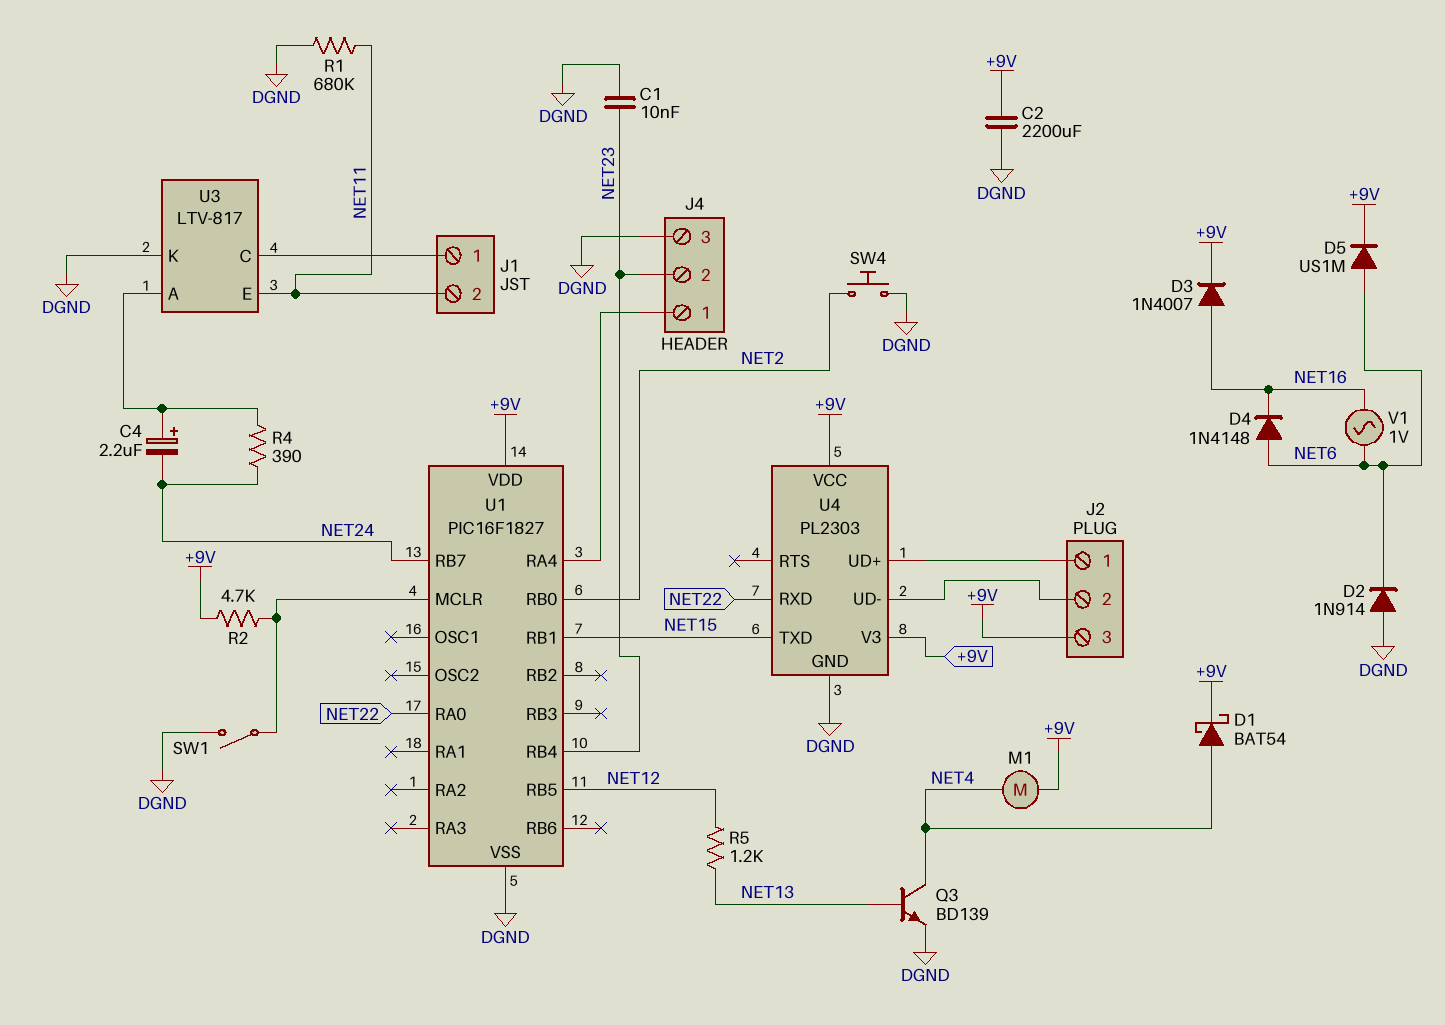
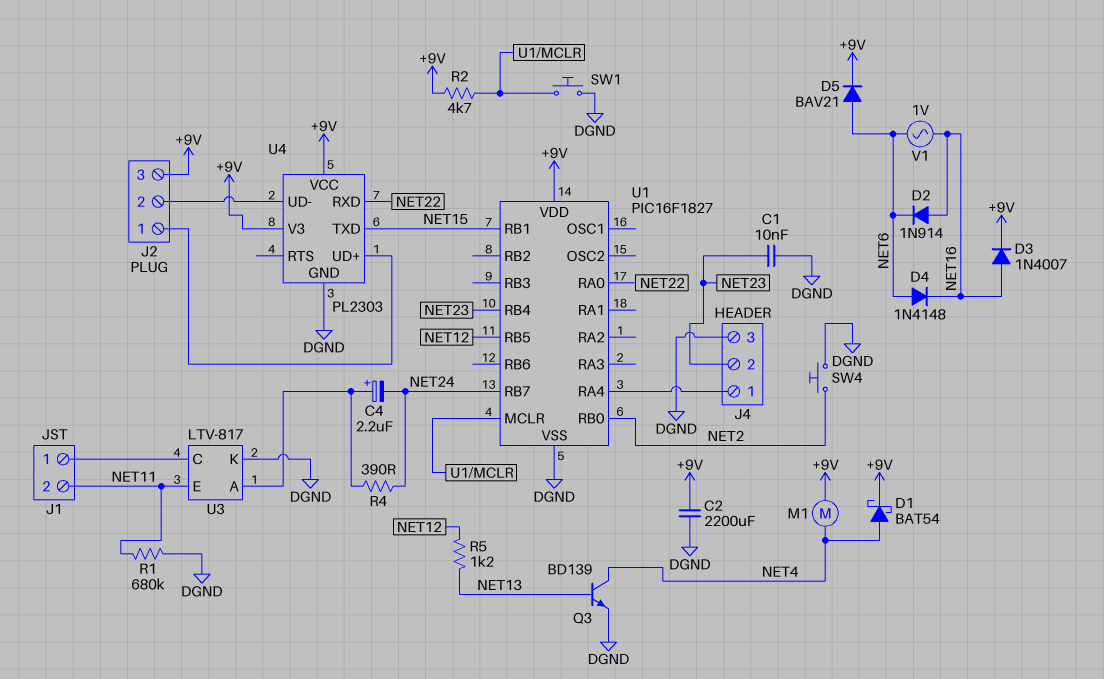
D2: diode 1N914 (A DGND, K NET6) -> diode 1N914 (A NET16, K NET6)
D5: diode US1M (A NET6, K +9V) -> diode BAV21 (A NET6, K +9V)
SW1: switch (DGND, U1/MCLR) -> button (DGND, U1/MCLR)

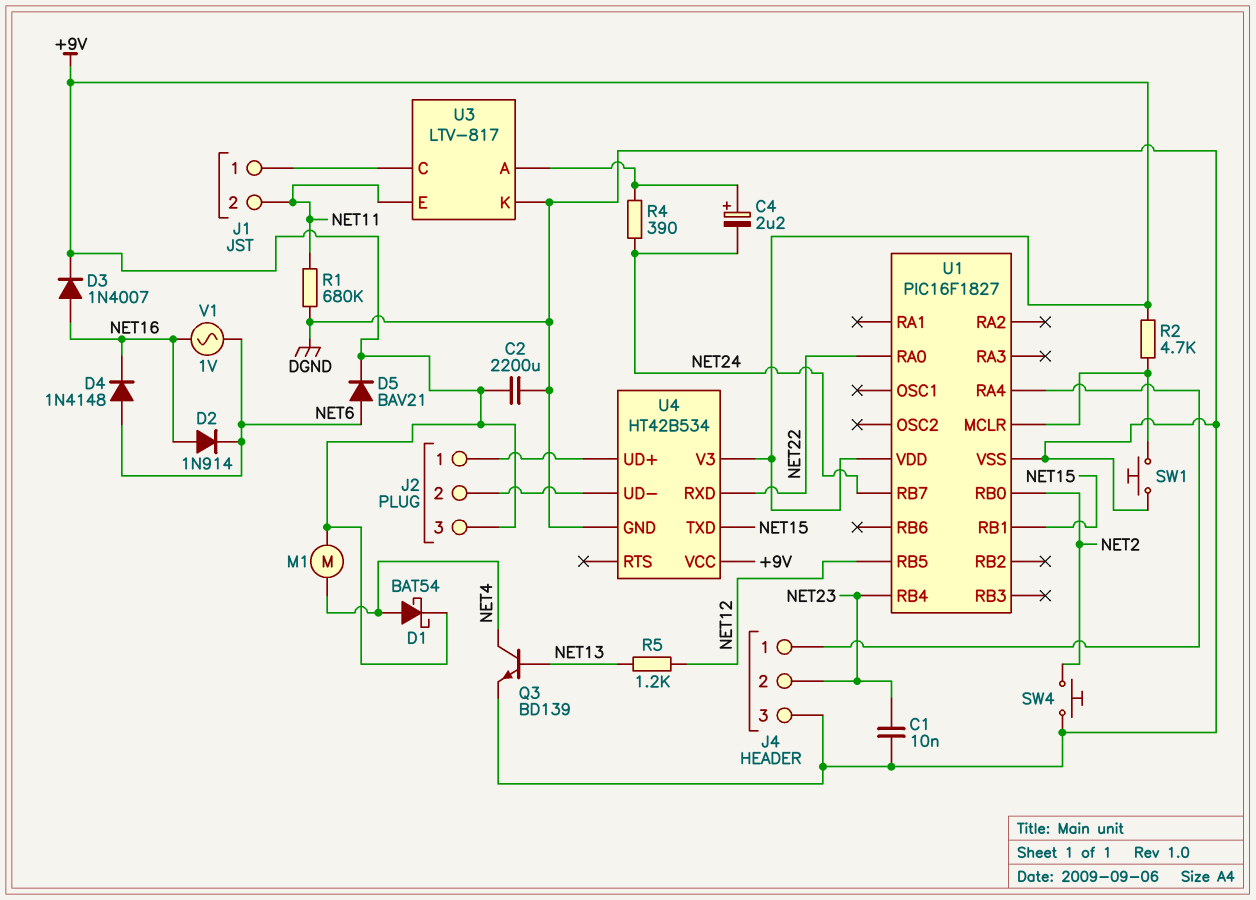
U4: PL2303 -> HT42B534

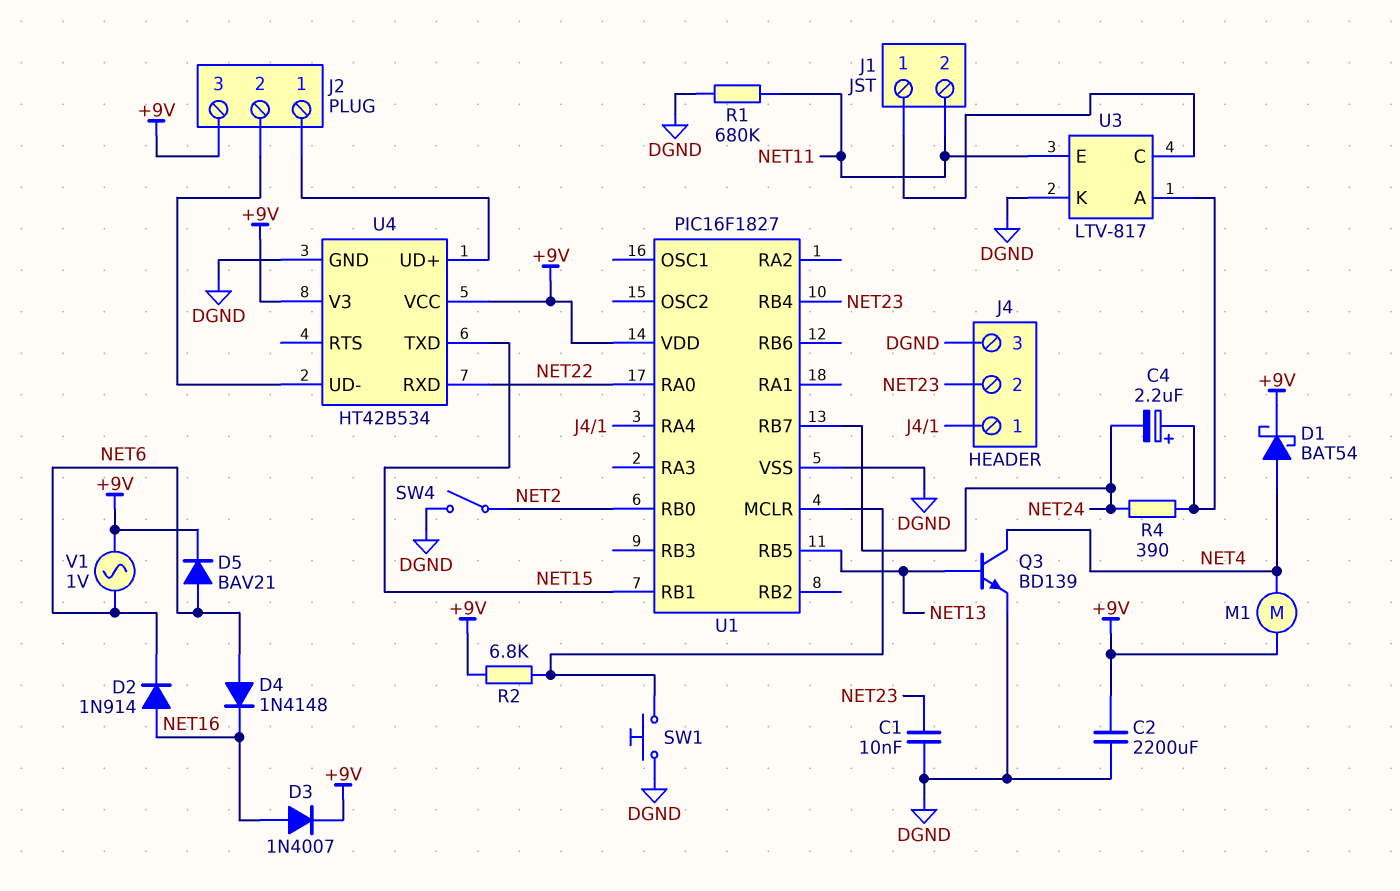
R2: 4.7k (+9V, U1/MCLR) -> 6.8k (+9V, U1/MCLR)
R5: 1.2k (NET12, NET13) -> none
SW4: button (DGND, NET2) -> switch (DGND, NET2)
U1 pin RB5: NET12 -> NET13
V1: AC 1V (NET6, NET16) -> AC 1V (+9V, NET6)

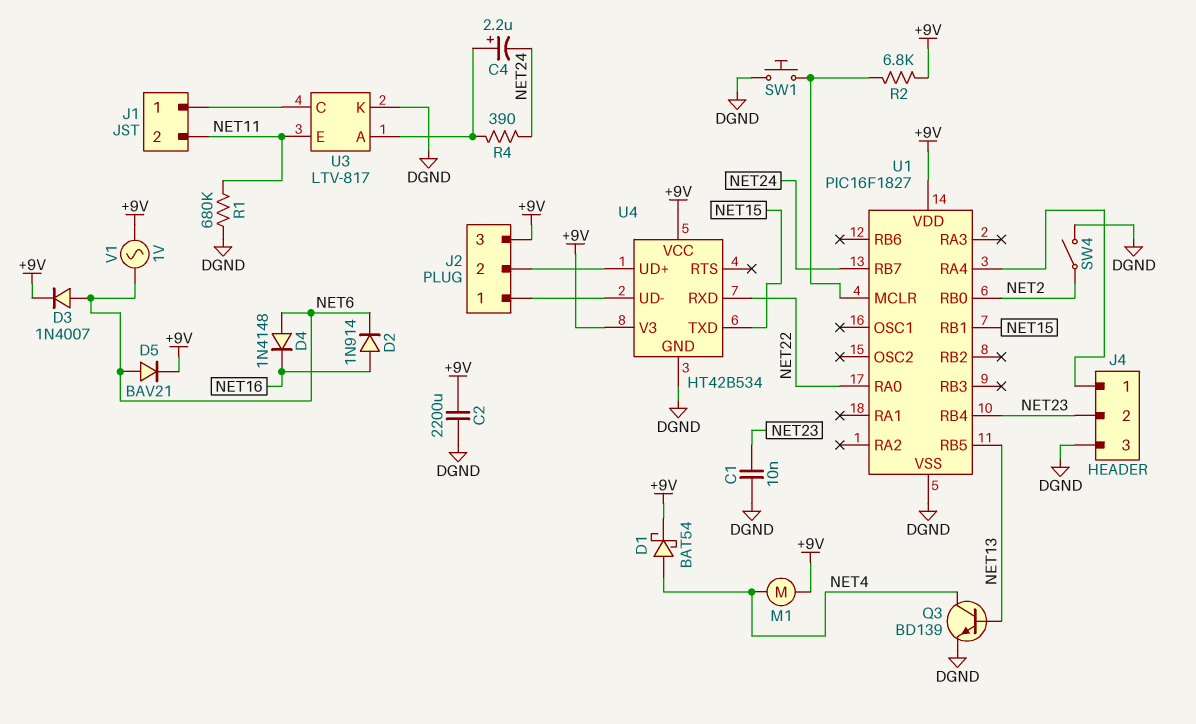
D3: diode 1N4007 (A NET16, K +9V) -> diode 1N4007 (A NET6, K +9V)
U4 pin UD+: J2/1 -> J2/2
U4 pin UD-: J2/2 -> J2/1

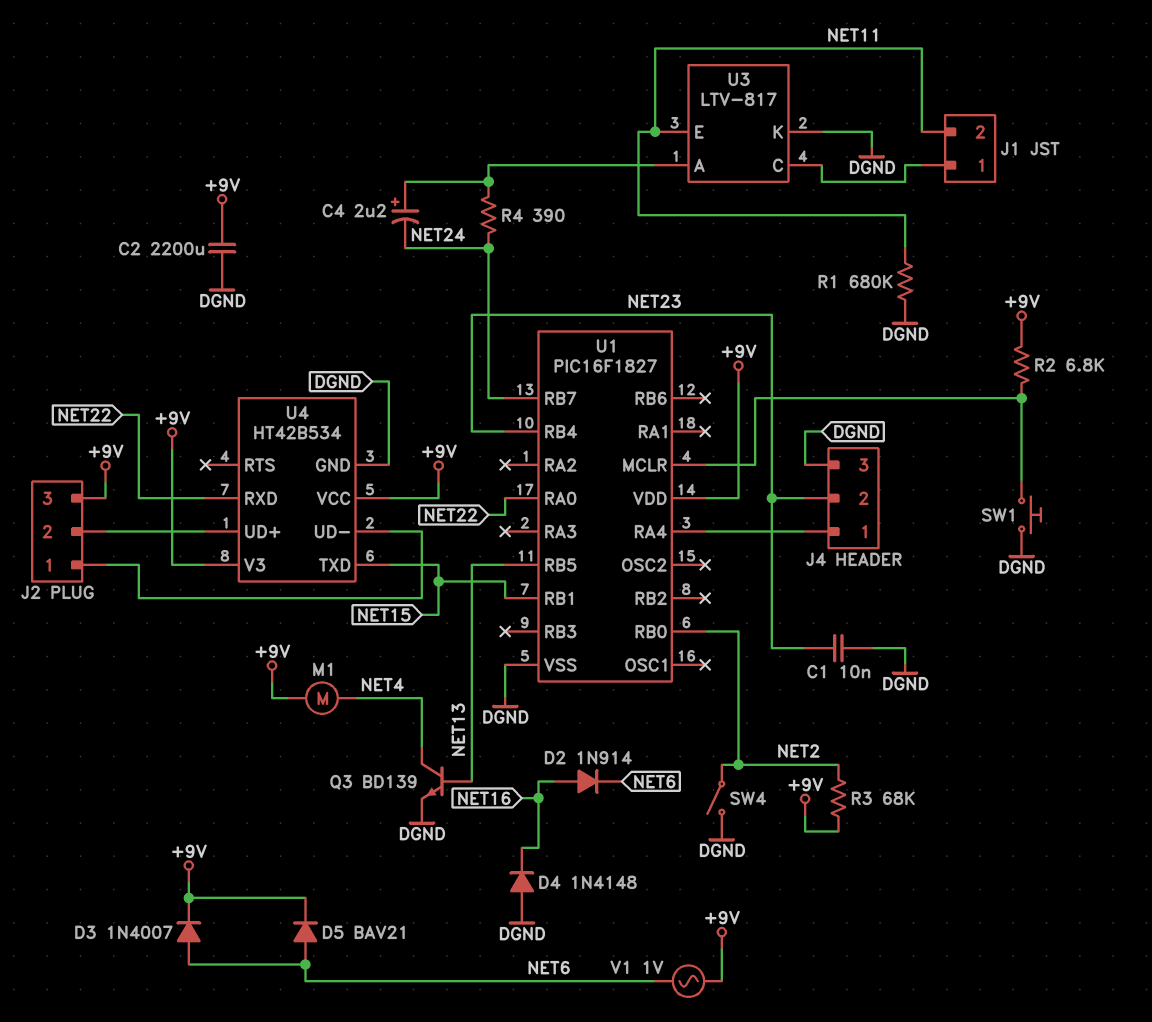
D1: schottky BAT54 (A NET4, K +9V) -> none
D4: diode 1N4148 (A NET6, K NET16) -> diode 1N4148 (A DGND, K NET16)
R3: none -> 68k (+9V, NET2)

